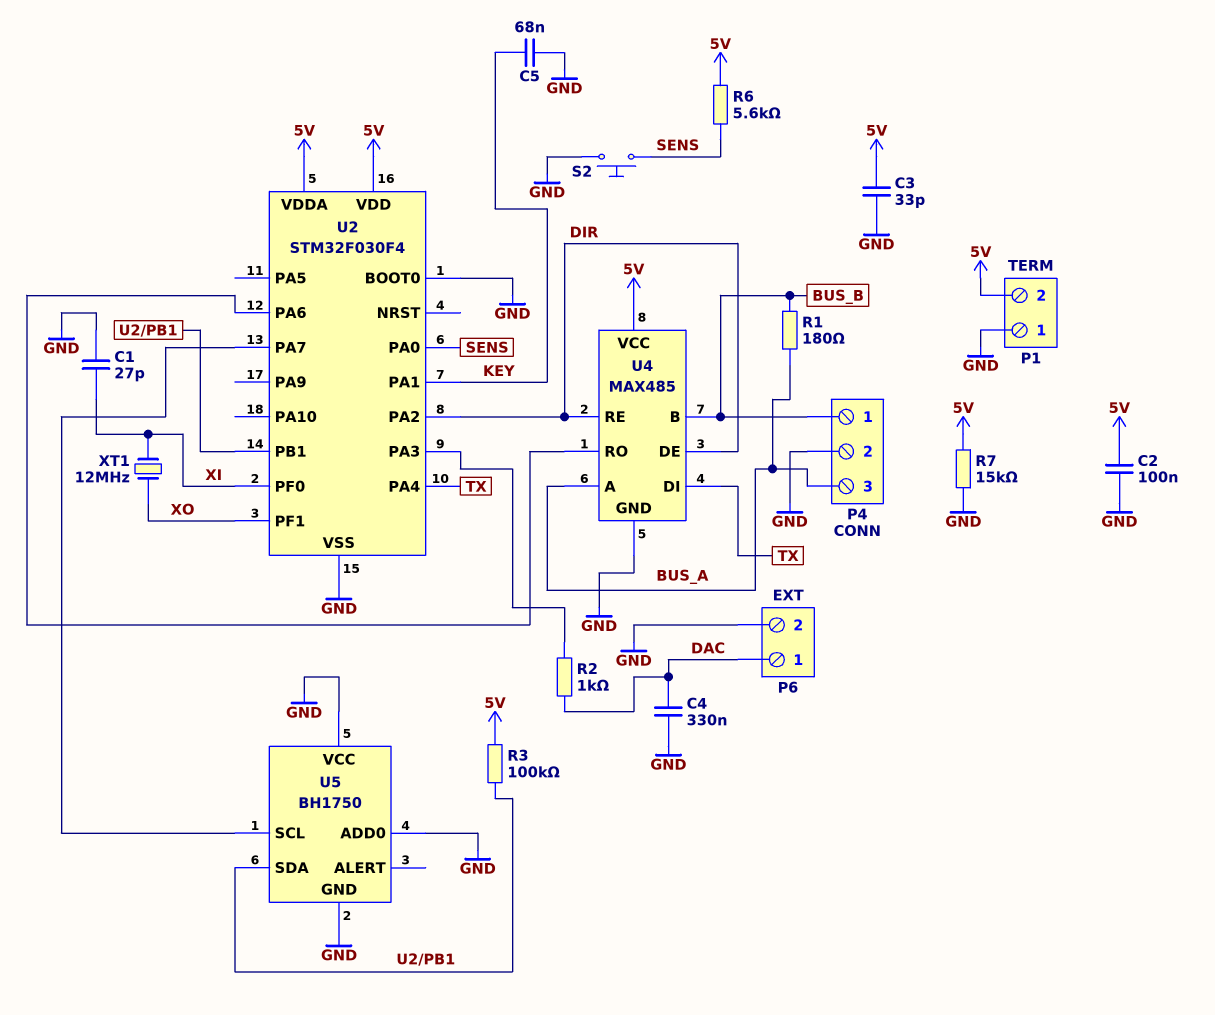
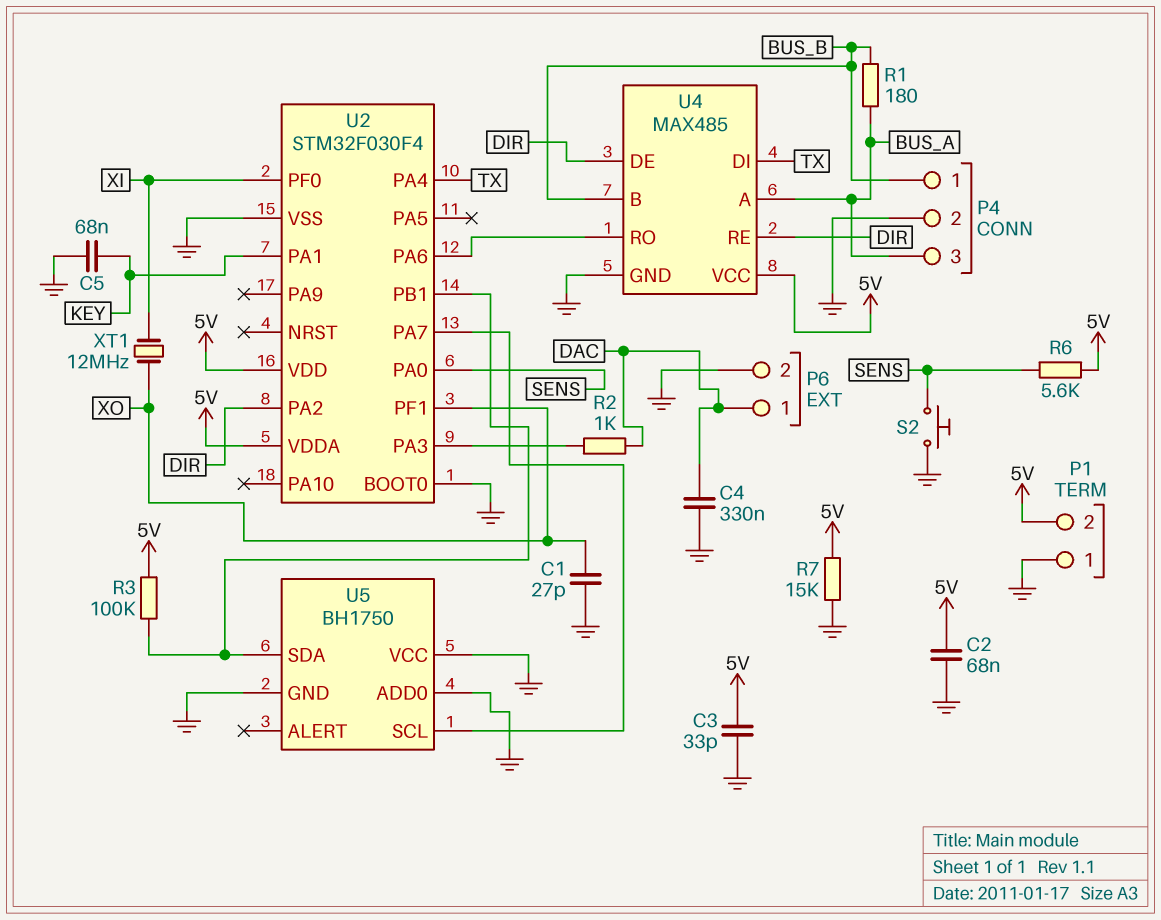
C1: 27pF (GND, XI) -> 27pF (GND, XO)
C2: 100nF (5V, GND) -> 68nF (5V, GND)

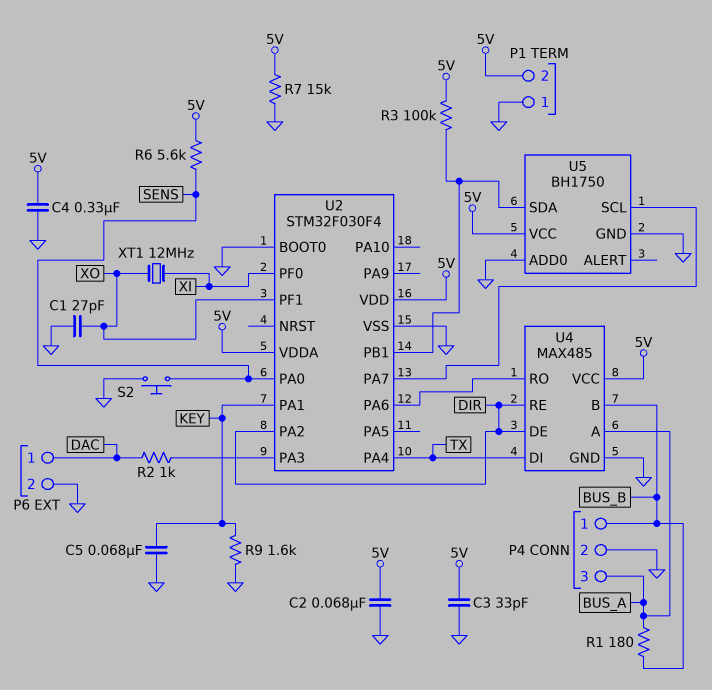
C4: 330nF (DAC, GND) -> 330nF (5V, GND)
R9: none -> 1.6k (GND, KEY)
U5 pin VCC: GND -> 5V

